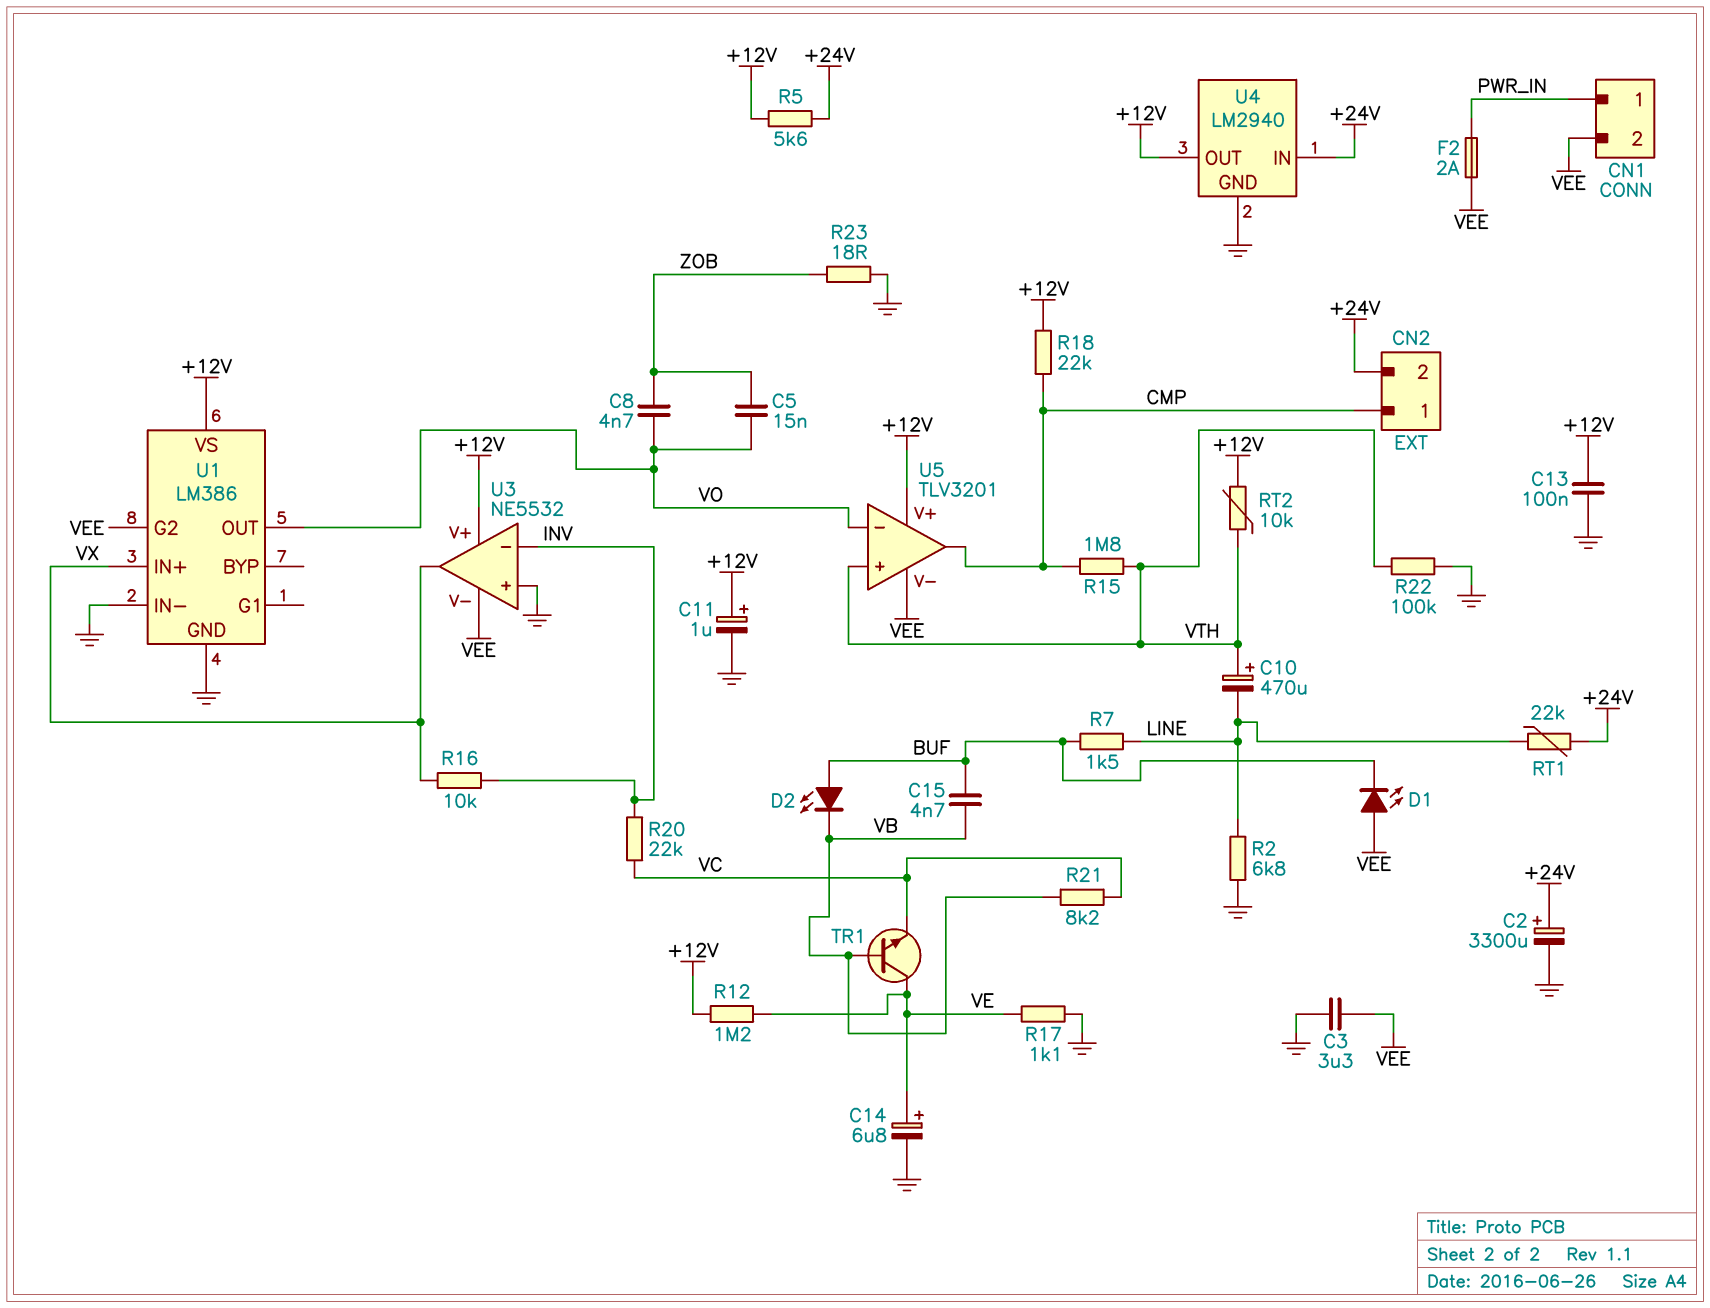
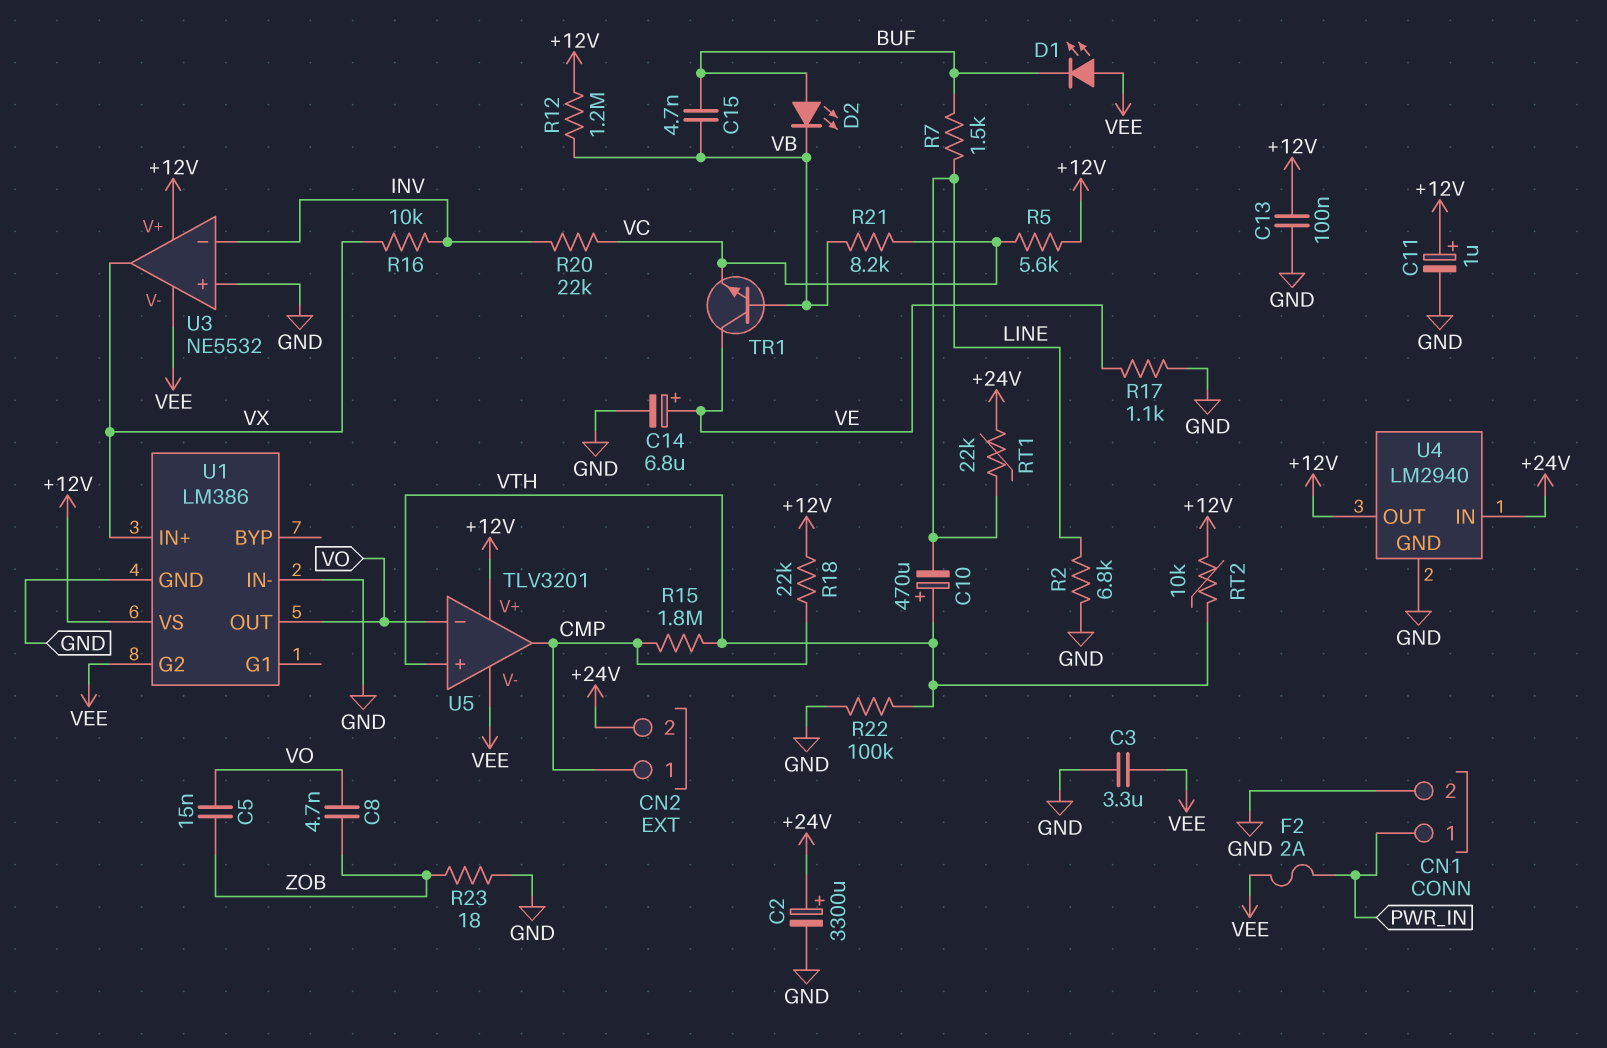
CN1 pin 2: VEE -> GND
R5: 5.6k (+12V, +24V) -> 5.6k (+12V, VC)
R12: 1.2M (+12V, VE) -> 1.2M (+12V, VB)

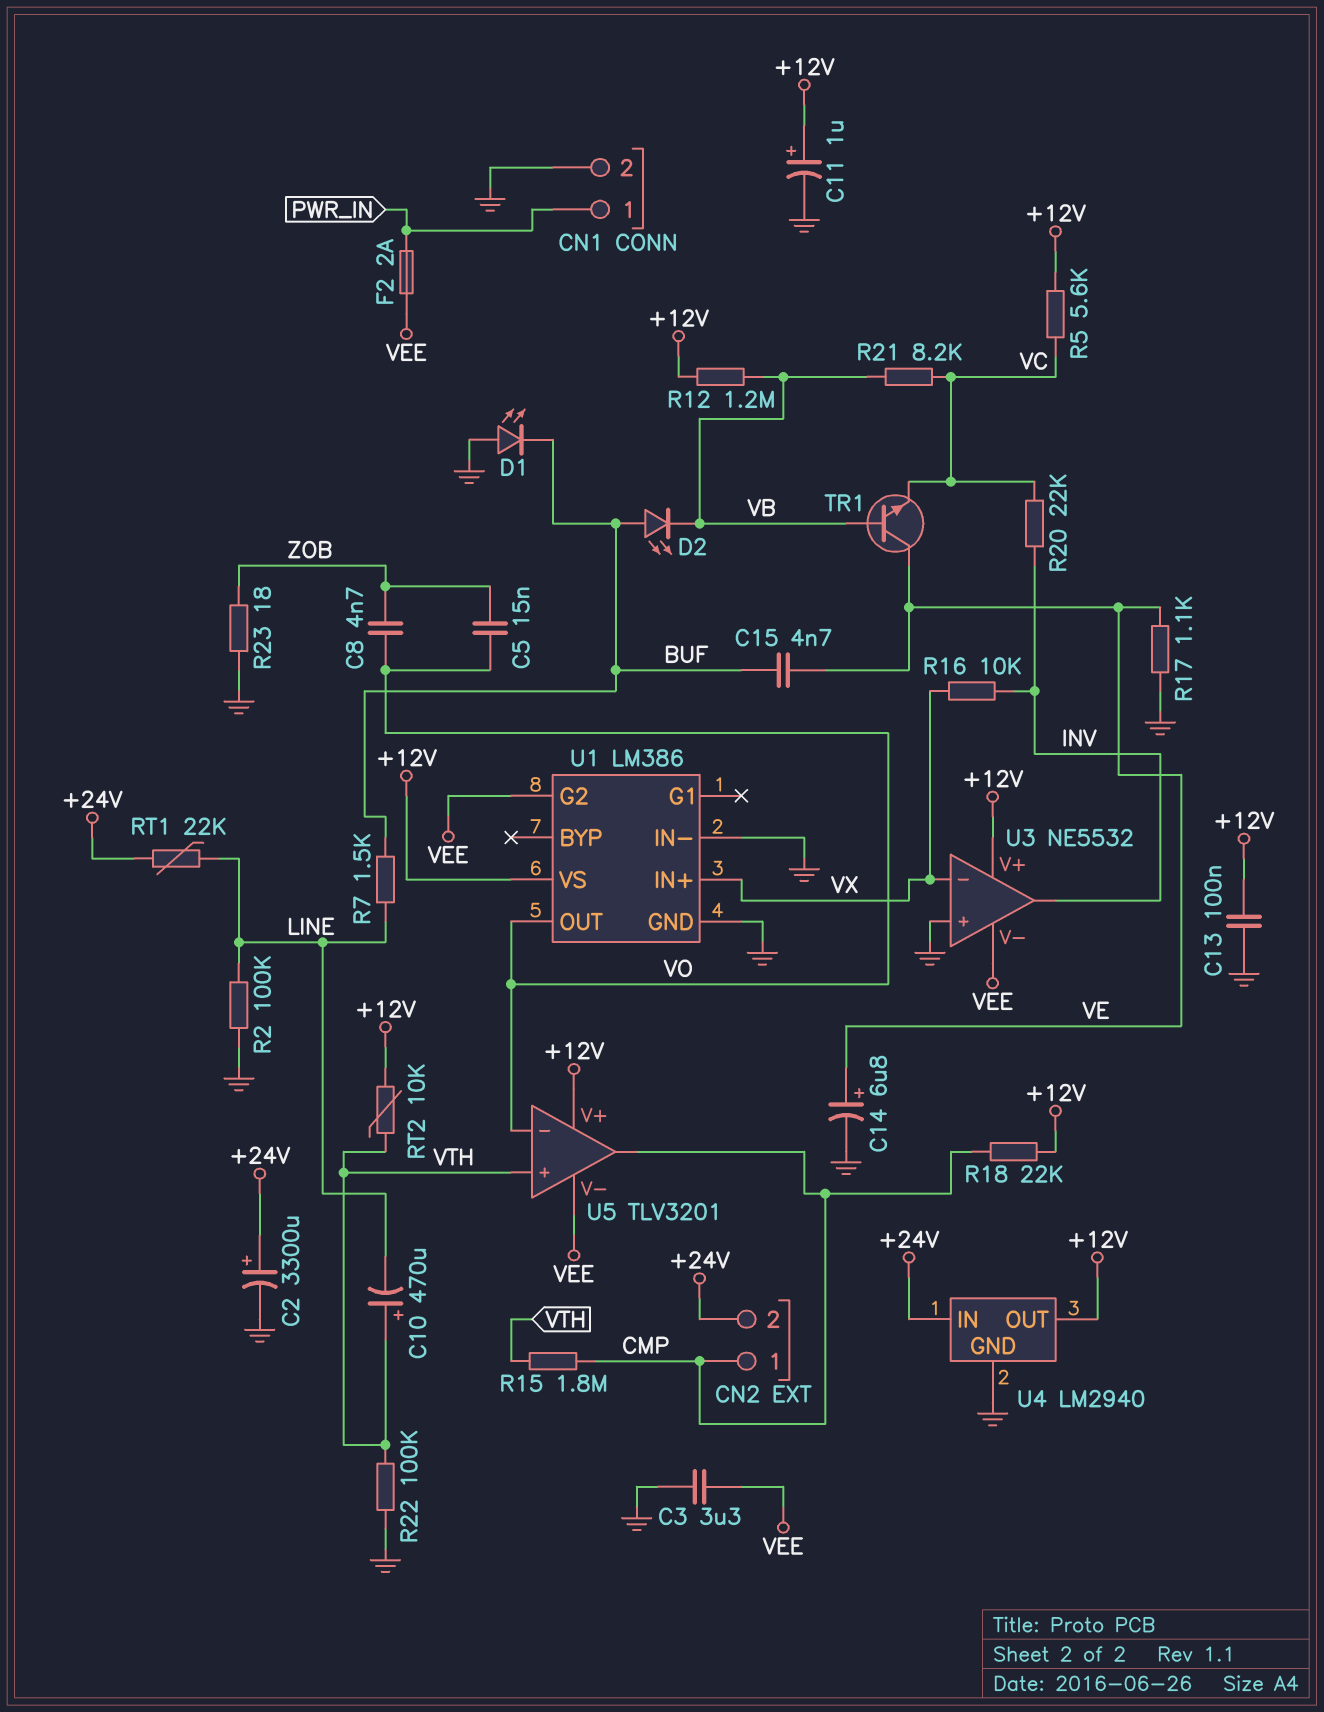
C15: 4.7nF (BUF, VB) -> 4.7nF (BUF, VE)
D1: LED (A VEE, K BUF) -> LED (A GND, K BUF)
R2: 6.8k (GND, LINE) -> 100k (GND, LINE)
U3 pin in-: INV -> VX
U3 pin out: VX -> INV

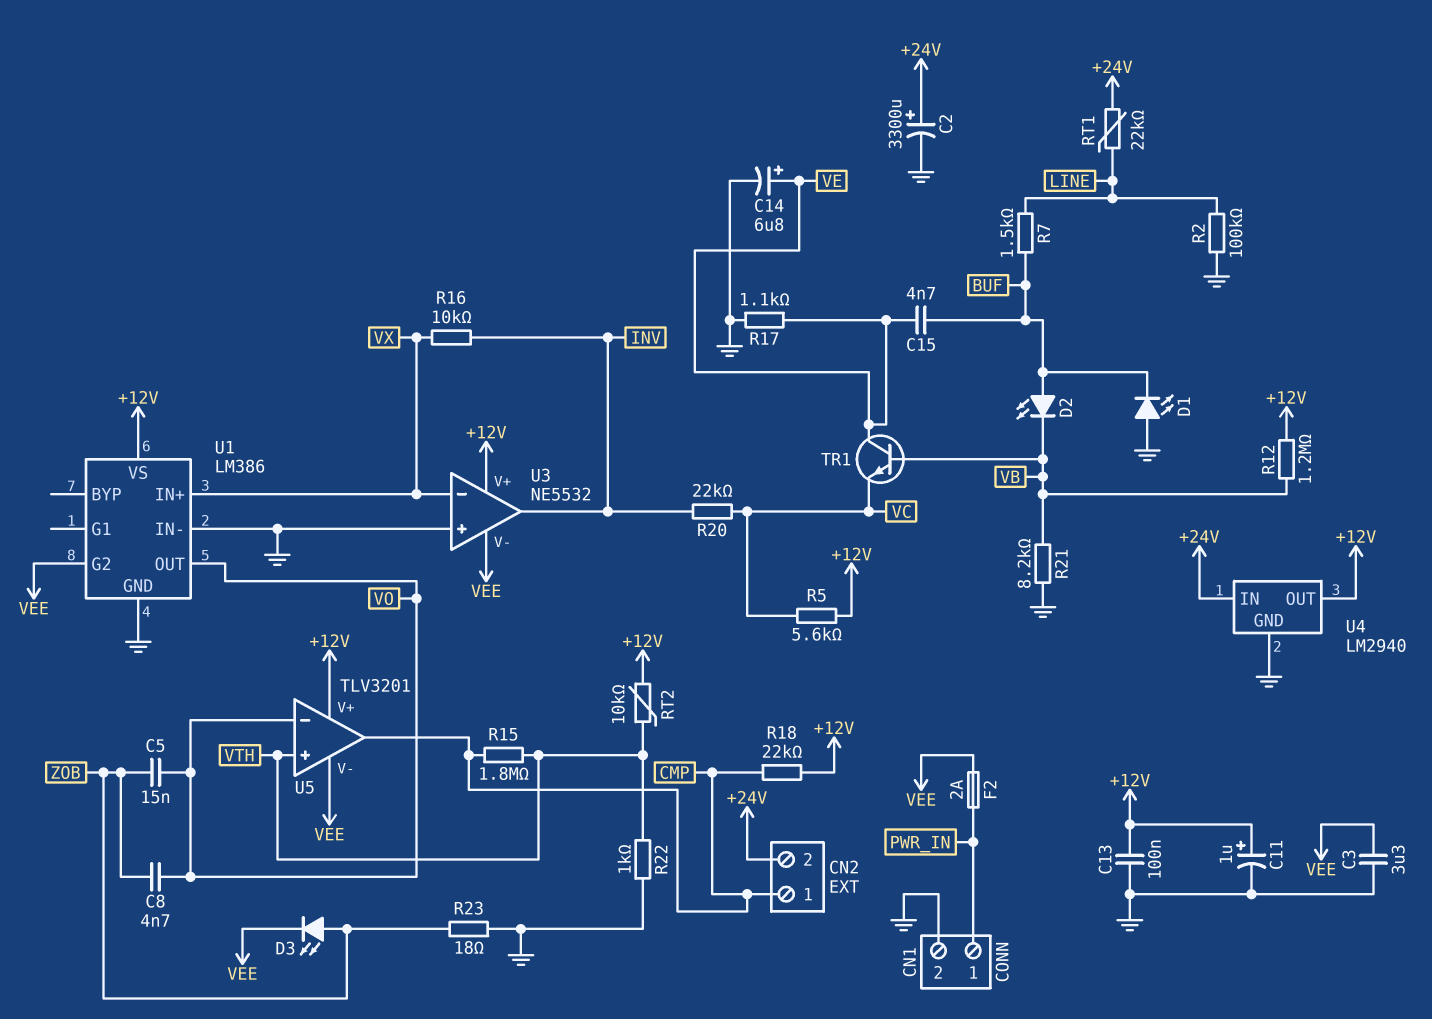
C10: 470uF (plus VTH, minus LINE) -> none
D3: none -> LED (A ZOB, K VEE)
R21: 8.2k (VB, VC) -> 8.2k (GND, VB)
R22: 100k (GND, VTH) -> 1k (GND, VTH)

